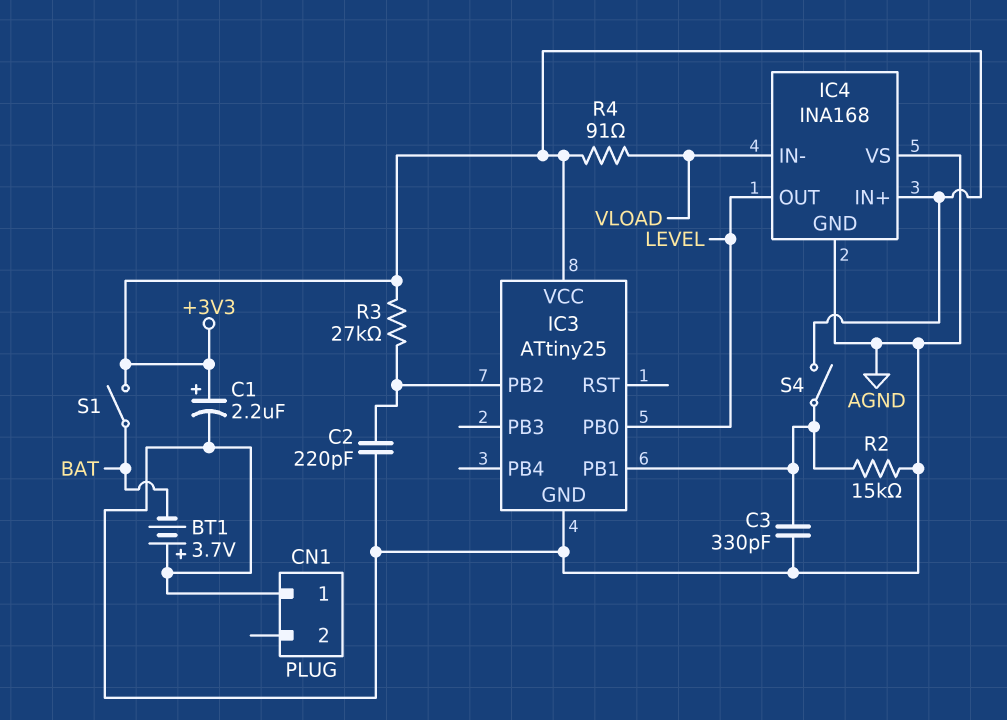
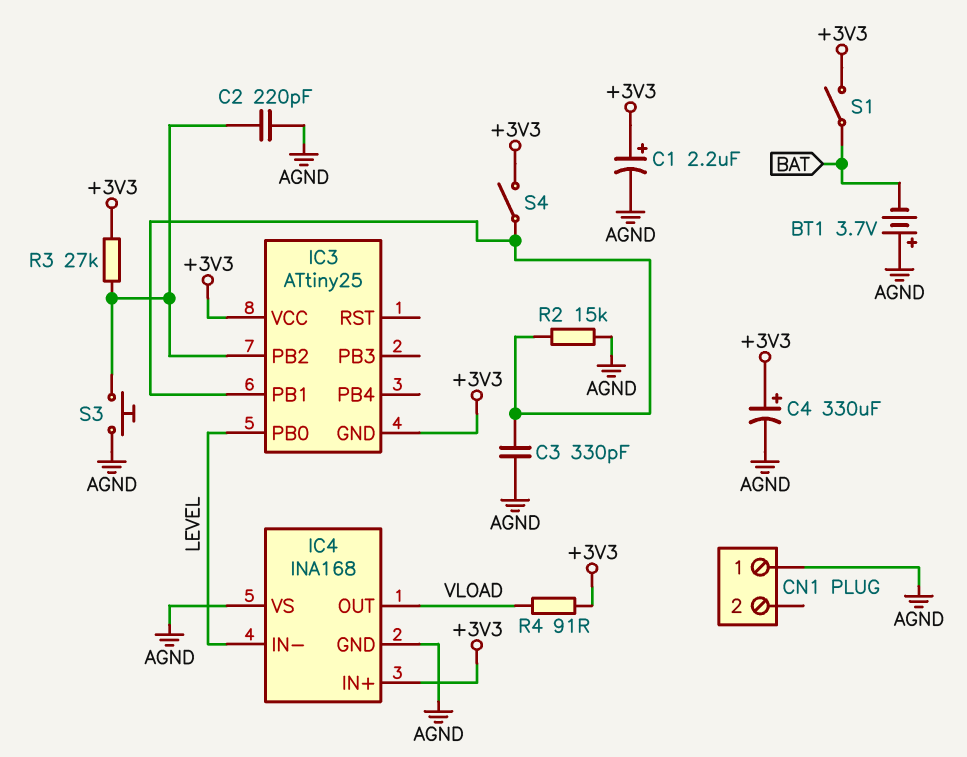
C4: none -> 330uF (plus +3V3, minus AGND)
IC3 pin GND: AGND -> +3V3
IC4 pin IN-: VLOAD -> LEVEL
IC4 pin OUT: LEVEL -> VLOAD
S3: none -> button (AGND, IC3/PB2)

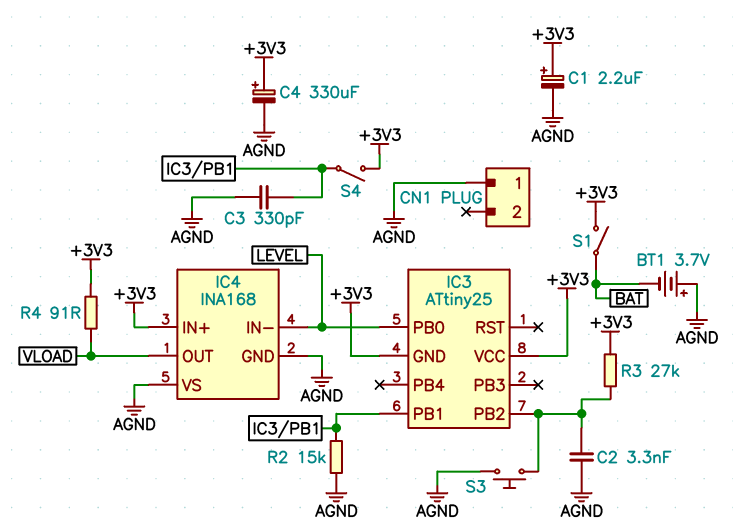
C2: 220pF (AGND, IC3/PB2) -> 3.3nF (AGND, IC3/PB2)

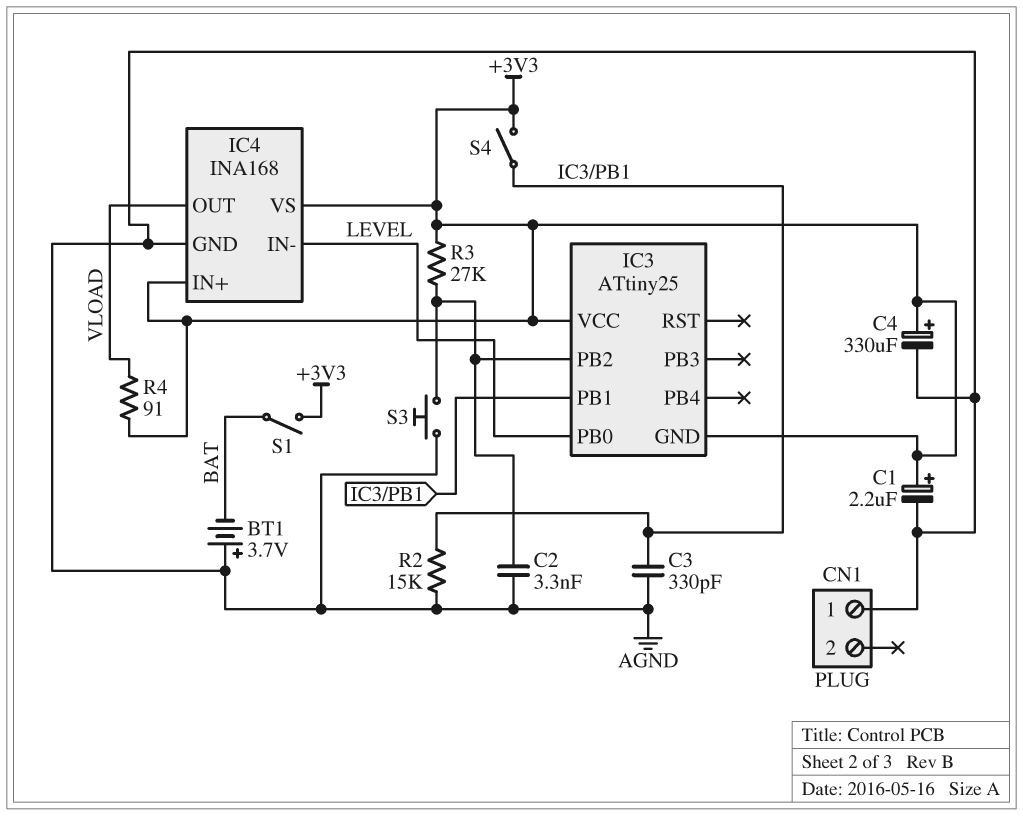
IC4 pin VS: AGND -> +3V3

